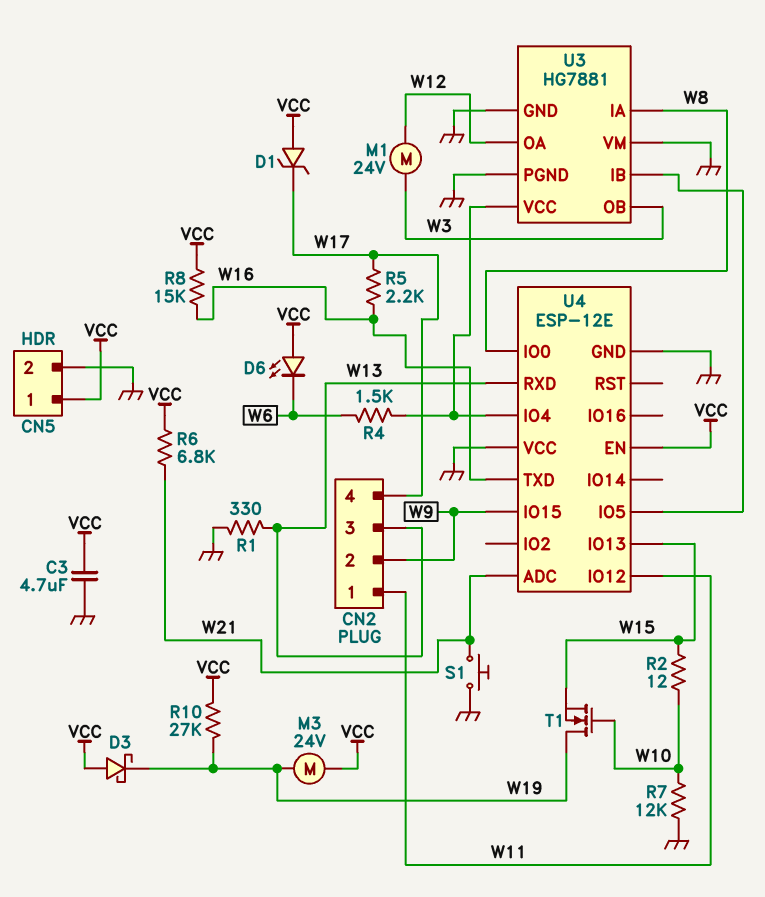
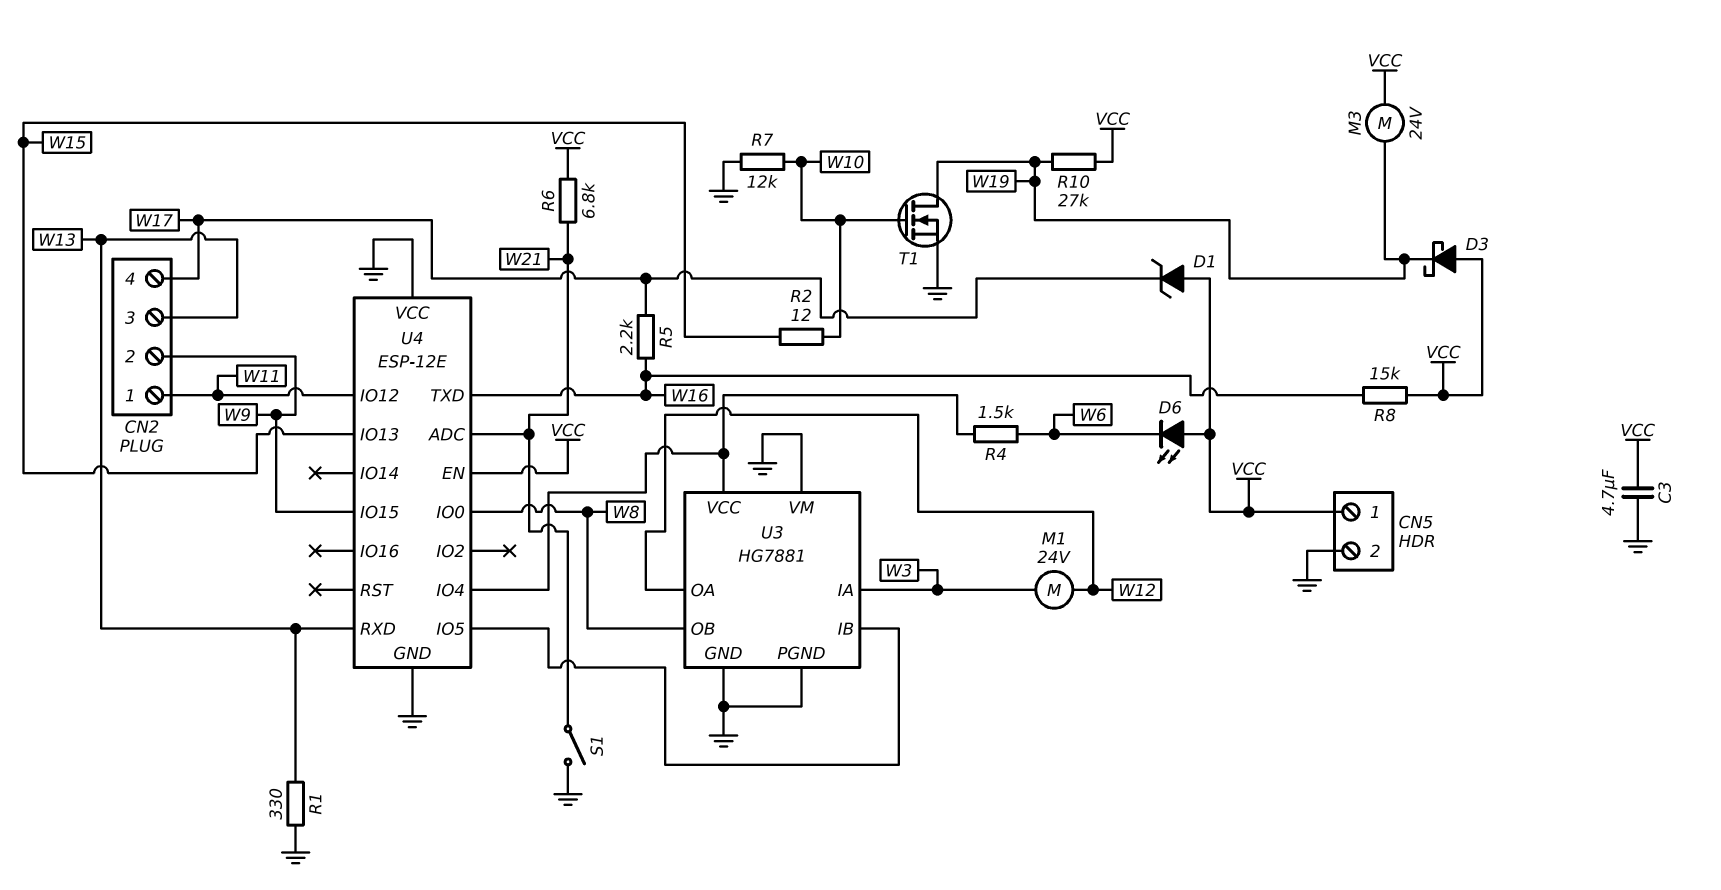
S1: button (GND, W21) -> switch (GND, W21)
T1: NMOS (G W10, D W19, S W15) -> NMOS (G W10, D W19, S GND)
U3 pin IA: W8 -> W3
U3 pin OB: W3 -> W8

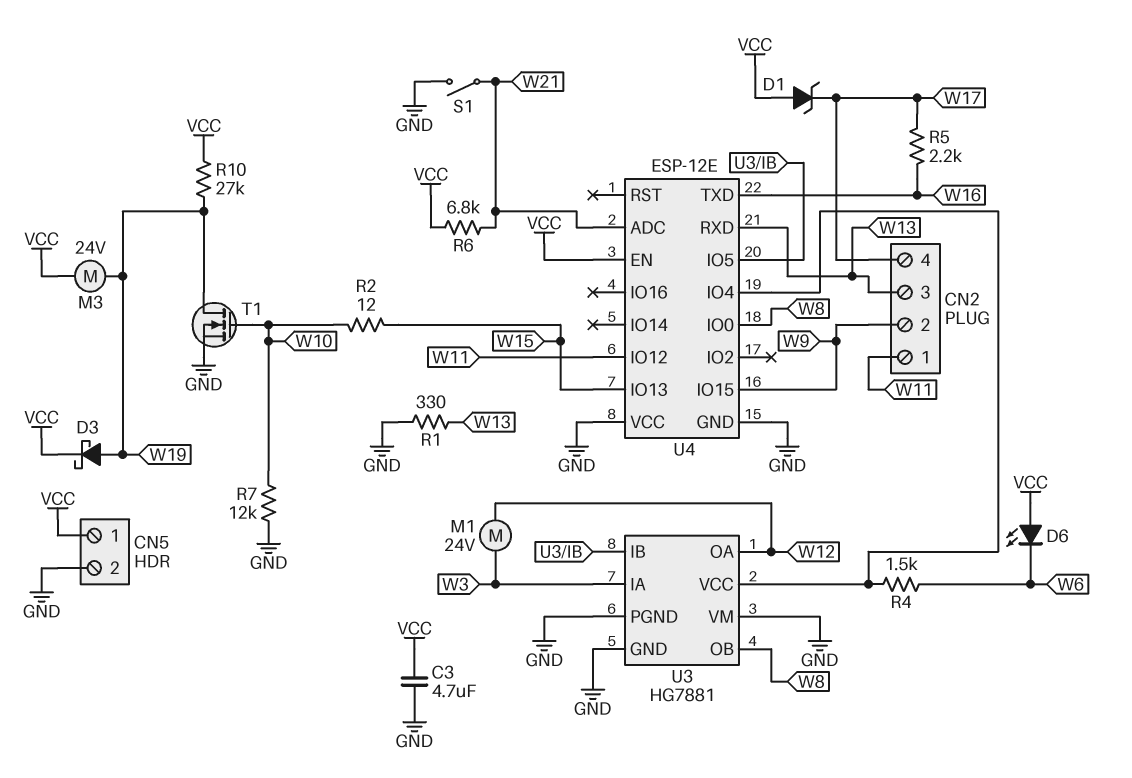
D3: schottky (A VCC, K W19) -> schottky (A W19, K VCC)
R8: 15k (VCC, W16) -> none

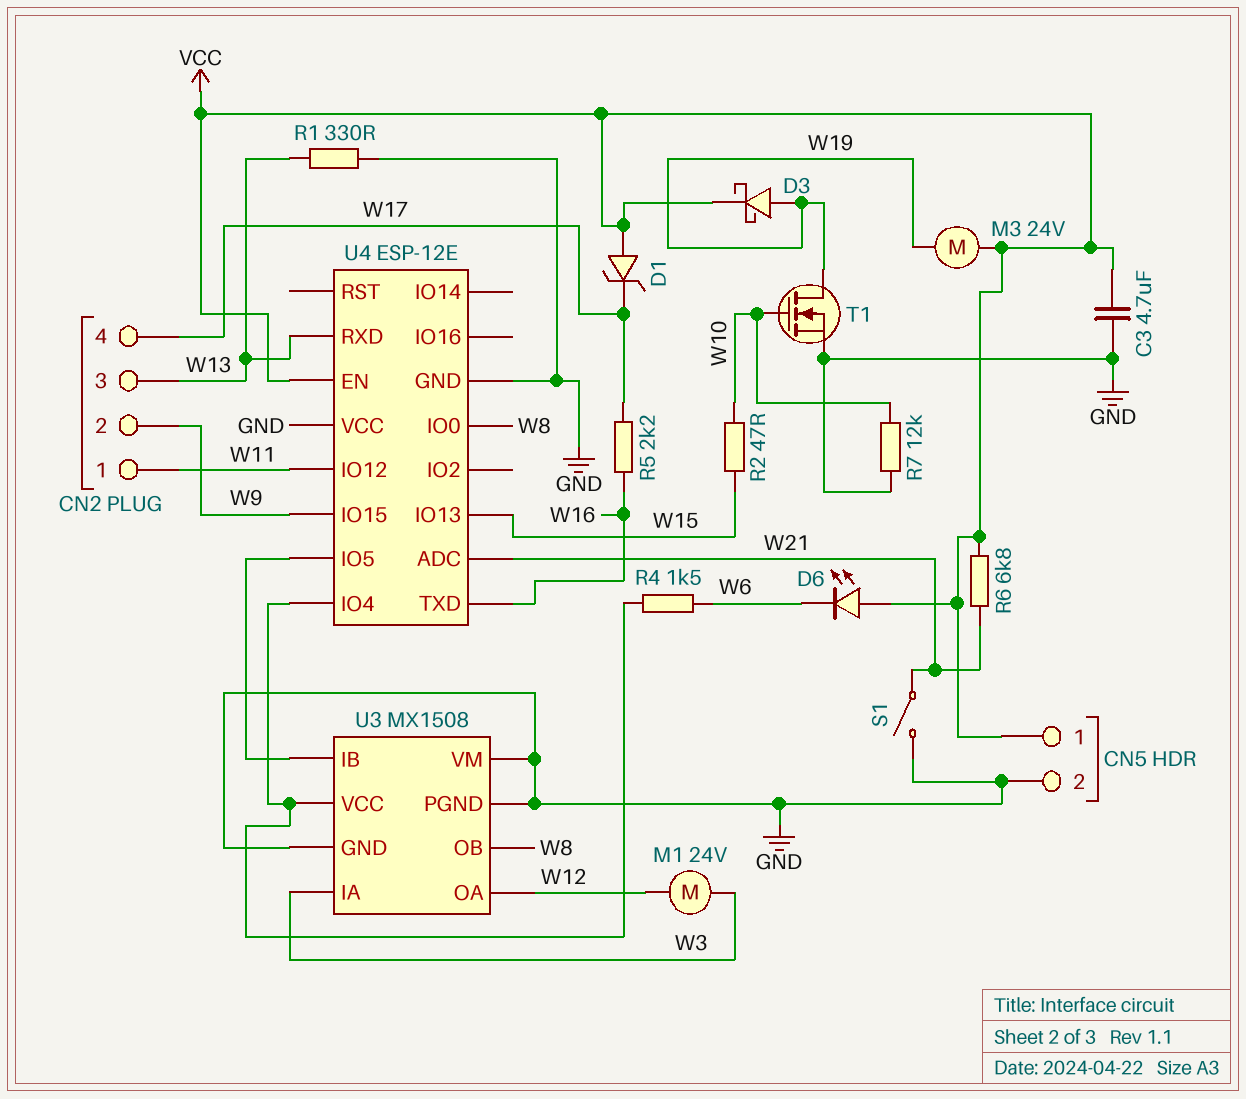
R2: 12 (W10, W15) -> 47 (W10, W15)
R10: 27k (VCC, W19) -> none
U3: HG7881 -> MX1508

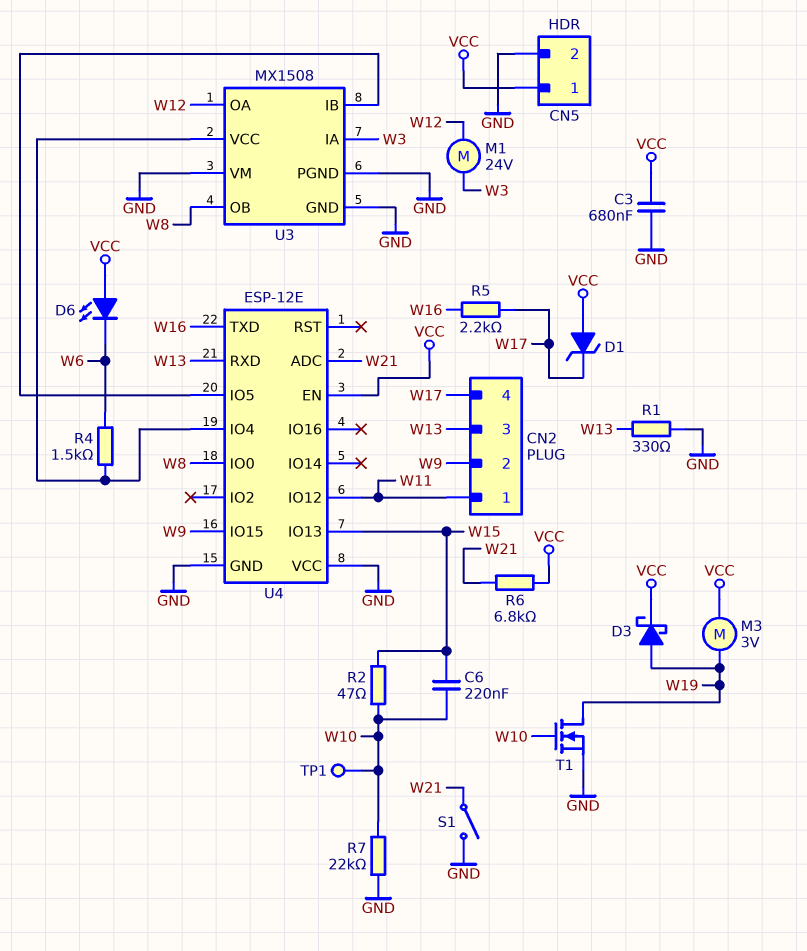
C3: 4.7uF (GND, VCC) -> 680nF (GND, VCC)
C6: none -> 220nF (W10, W15)
M3: motor 24V (VCC, W19) -> motor 3V (VCC, W19)
R7: 12k (GND, W10) -> 22k (GND, W10)
TP1: none -> test point (W10)

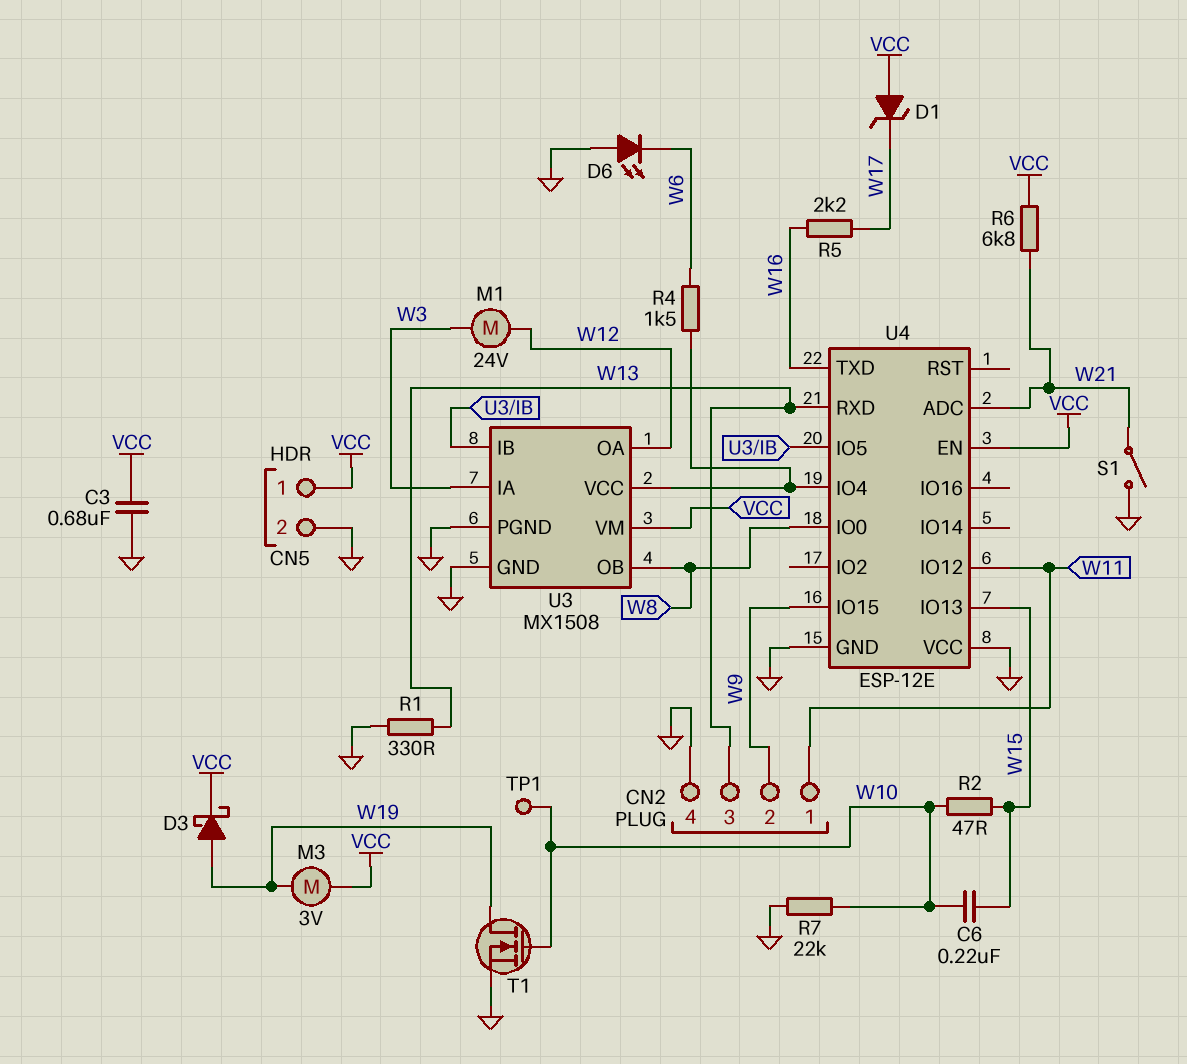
CN2 pin 4: W17 -> GND
D6: LED (A VCC, K W6) -> LED (A GND, K W6)
U3 pin VM: GND -> VCC

